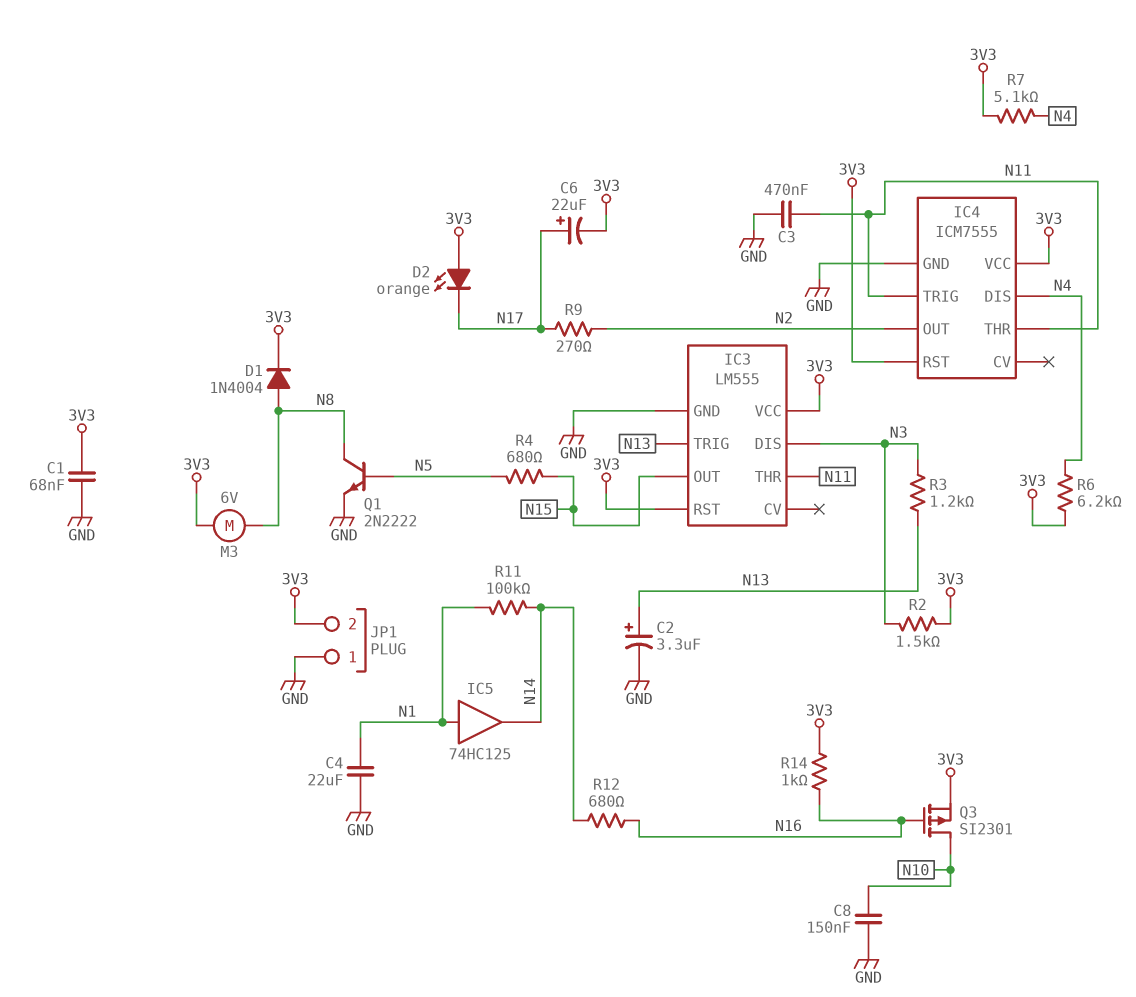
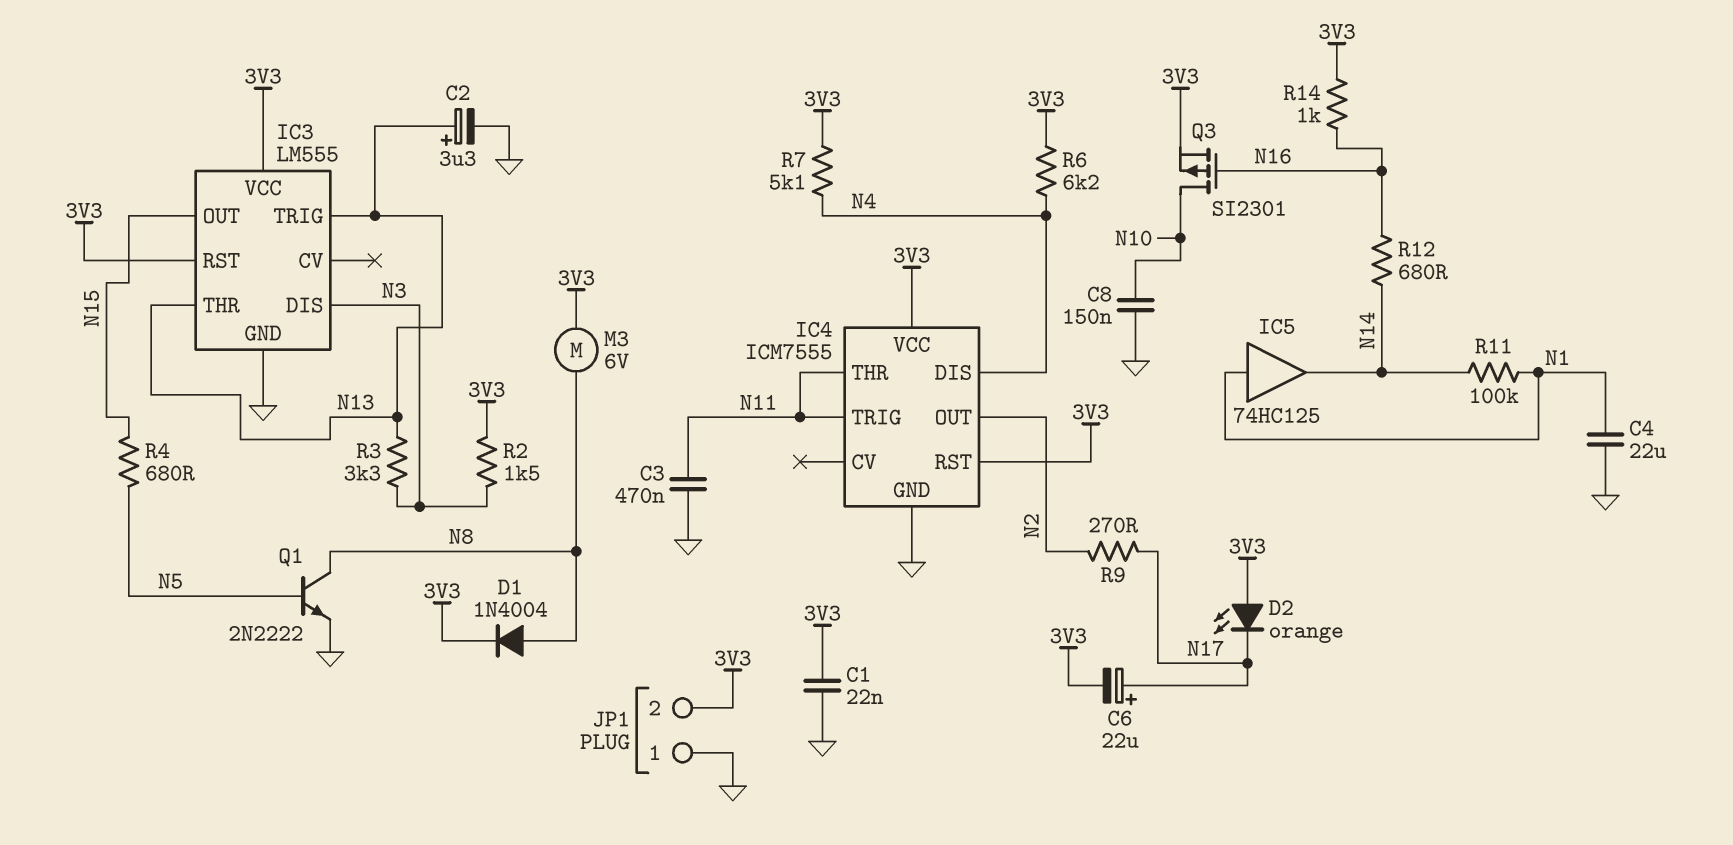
C1: 68nF (3V3, GND) -> 22nF (3V3, GND)
IC3 pin THR: N11 -> N13
R3: 1.2k (N3, N13) -> 3.3k (N3, N13)

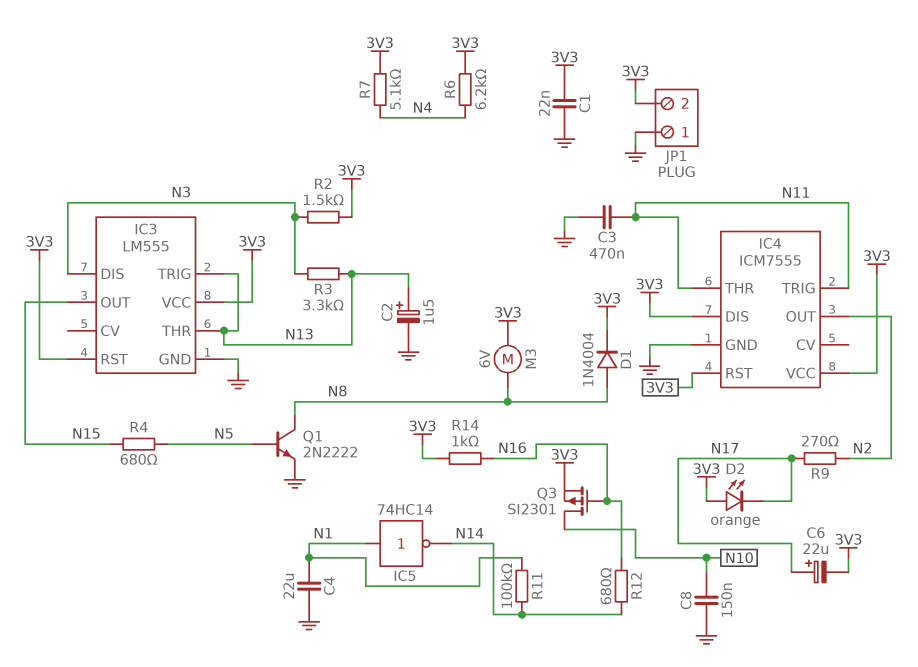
C2: 3.3uF (plus N13, minus GND) -> 1.5uF (plus N13, minus GND)
IC4 pin DIS: N4 -> 3V3
IC5: buffer 74HC125 (in N1, out N14) -> NOT 74HC14 (in N1, out N14)

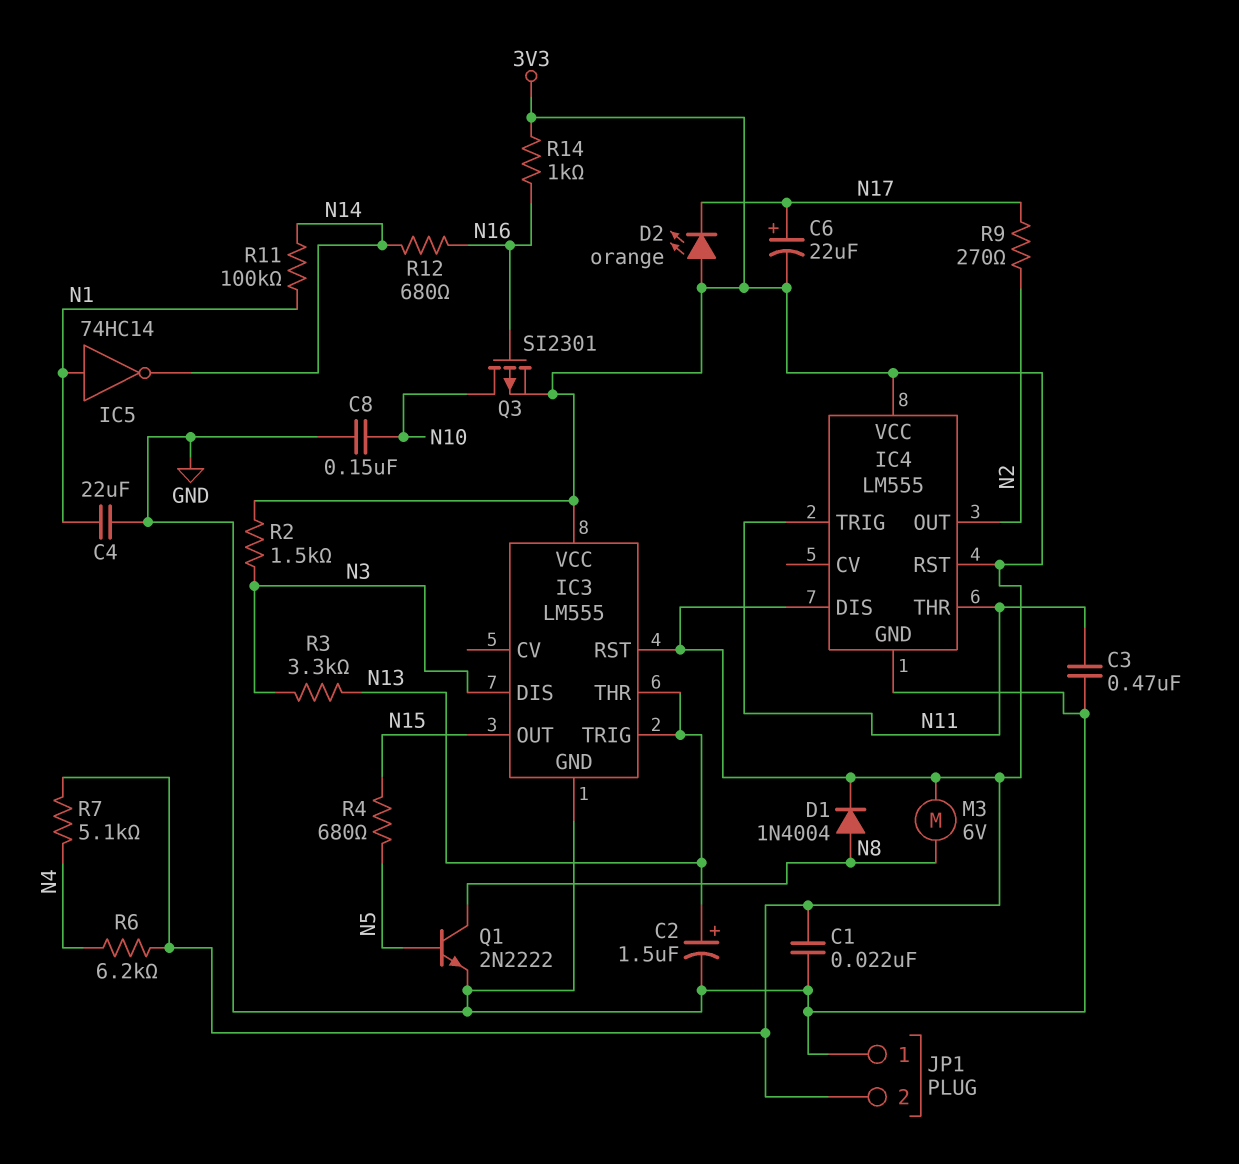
IC4: ICM7555 -> LM555

